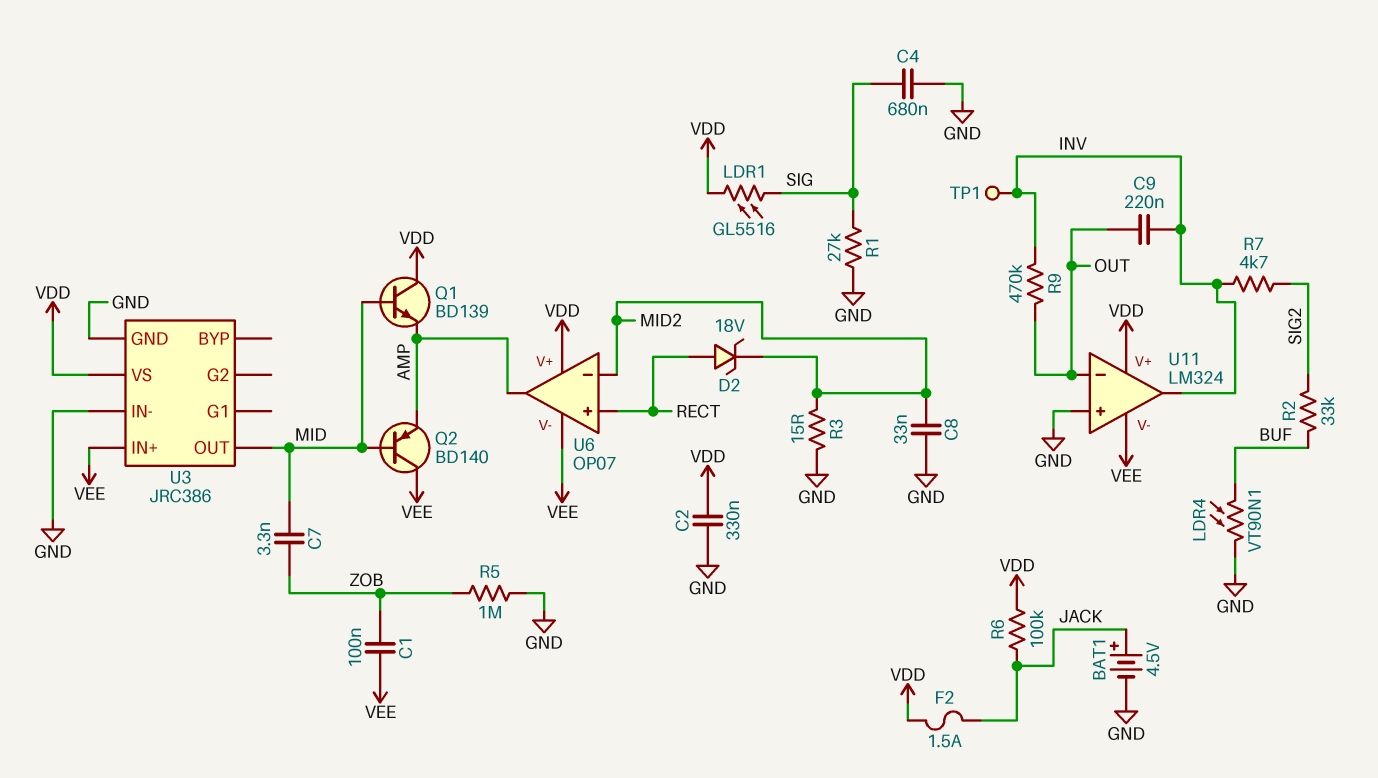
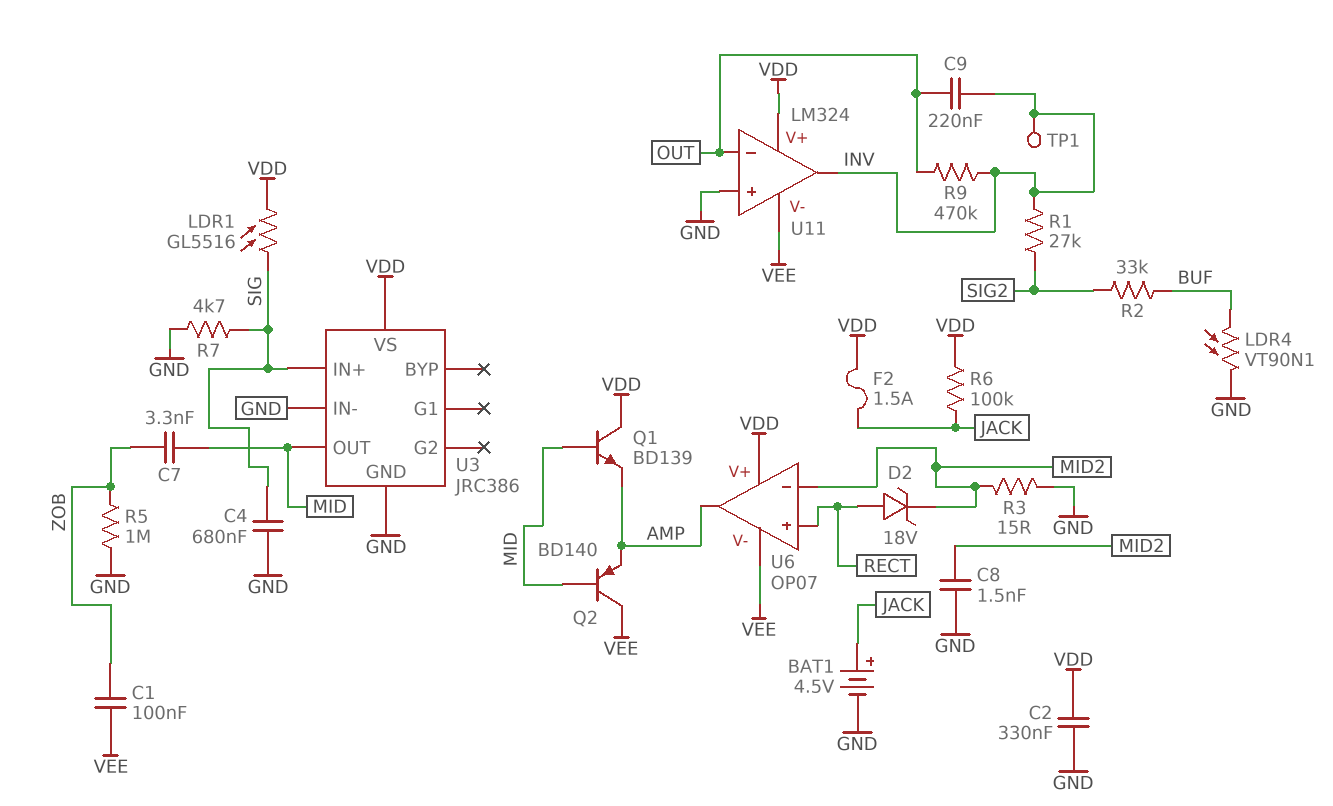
C8: 33nF (GND, MID2) -> 1.5nF (GND, MID2)
R1: 27k (GND, SIG) -> 27k (INV, SIG2)
R7: 4.7k (INV, SIG2) -> 4.7k (GND, SIG)
U3 pin IN+: VEE -> SIG

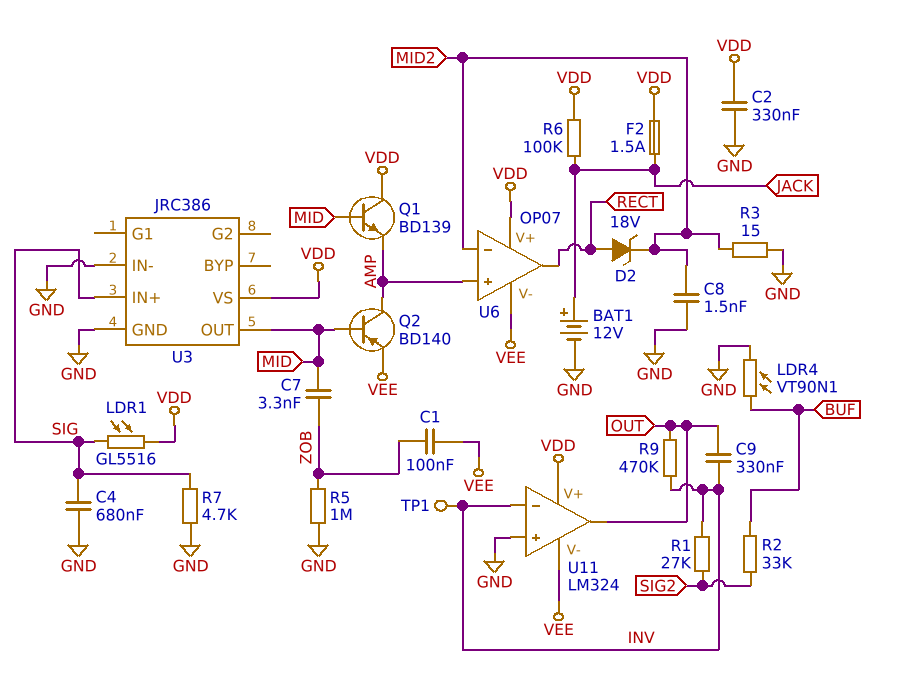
BAT1: 4.5V (plus JACK, minus GND) -> 12V (plus JACK, minus GND)
C9: 220nF (INV, OUT) -> 330nF (INV, OUT)
Q2: PNP BD140 (B MID, C VEE, E AMP) -> PNP BD140 (B MID, C AMP, E VEE)
U6 pin in+: RECT -> AMP
U6 pin out: AMP -> RECT
U11 pin in-: OUT -> INV
U11 pin out: INV -> OUT

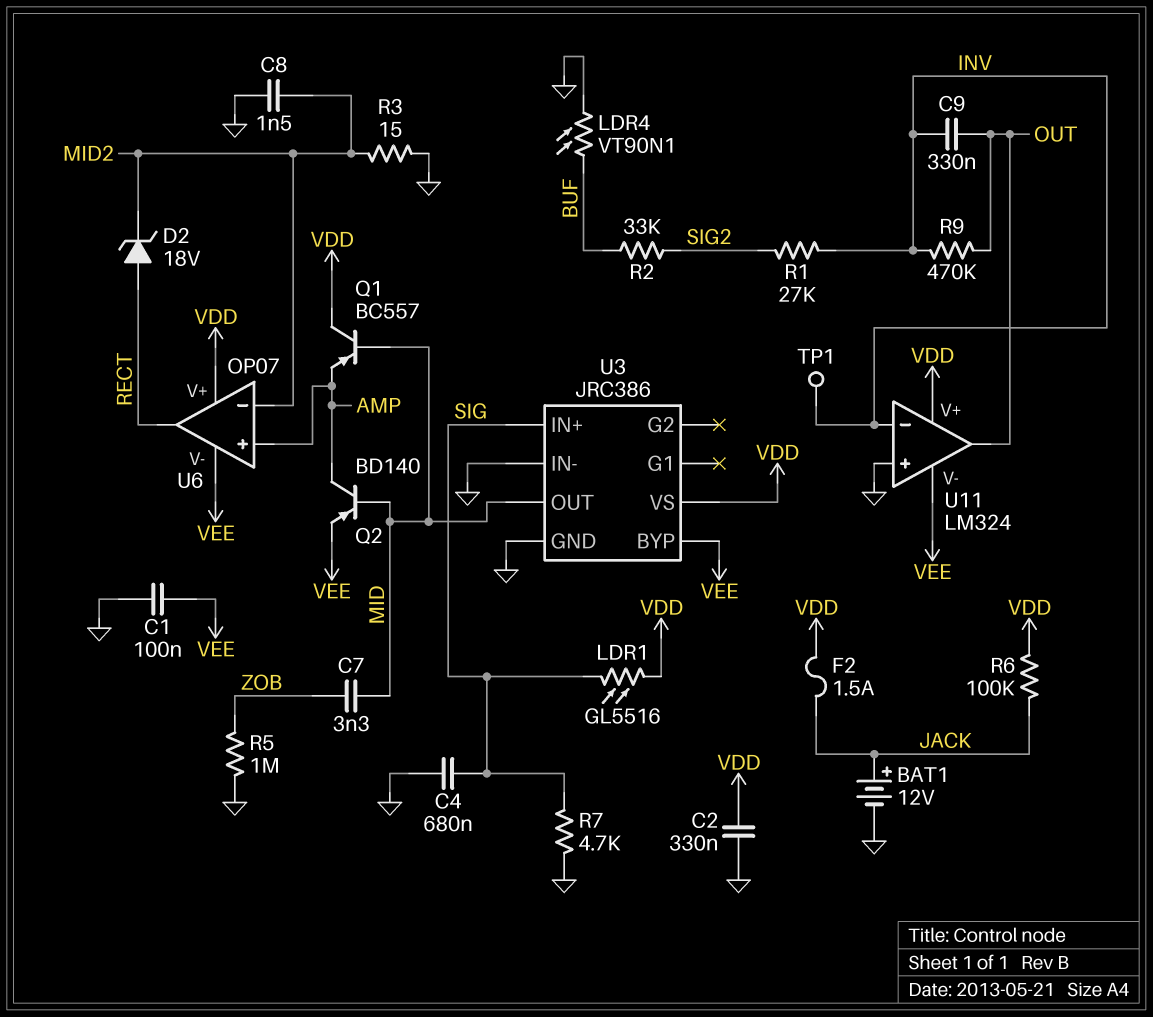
C1: 100nF (VEE, ZOB) -> 100nF (GND, VEE)
Q1: NPN BD139 (B MID, C VDD, E AMP) -> PNP BC557 (B MID, C VDD, E AMP)
U3 pin BYP: none -> VEE

